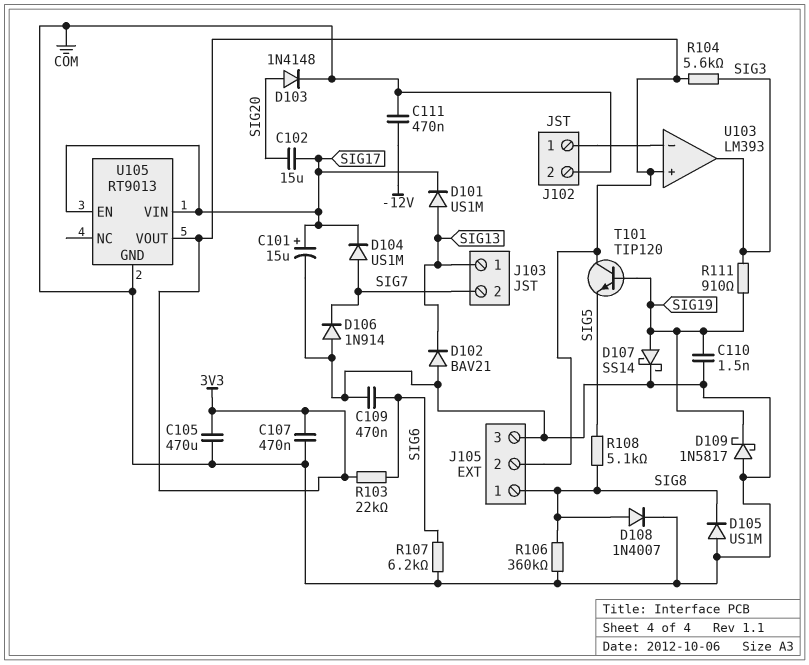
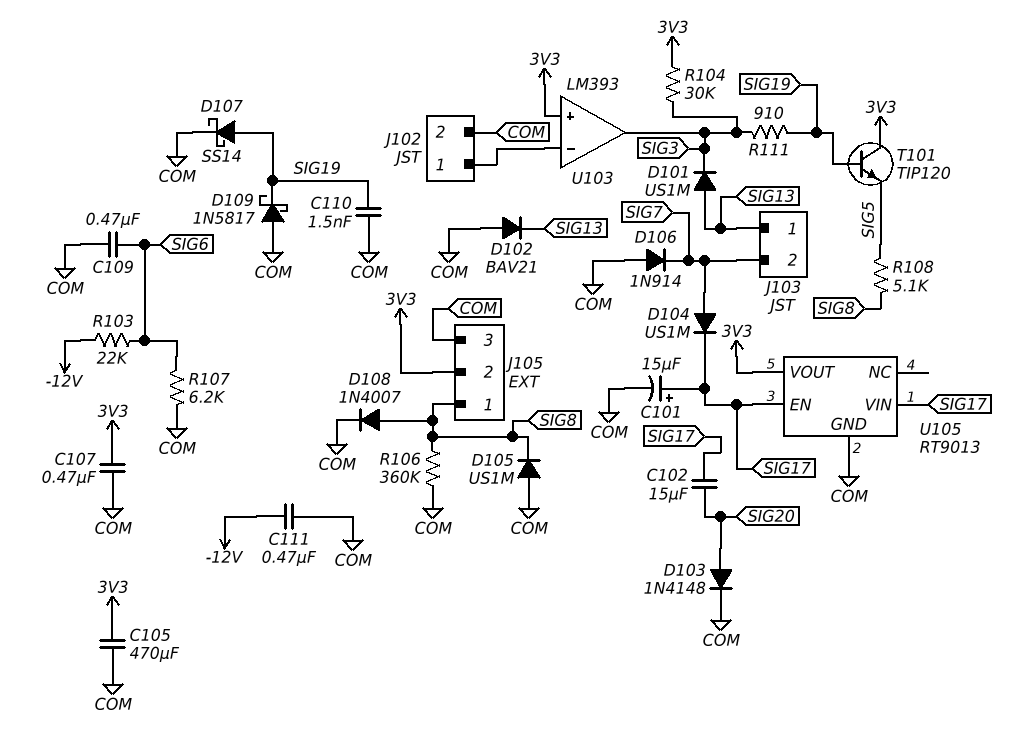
D101: diode US1M (A SIG13, K SIG17) -> diode US1M (A SIG13, K SIG3)
R103: 22k (3V3, SIG6) -> 22k (-12V, SIG6)
R104: 5.6k (3V3, SIG3) -> 30k (3V3, SIG3)

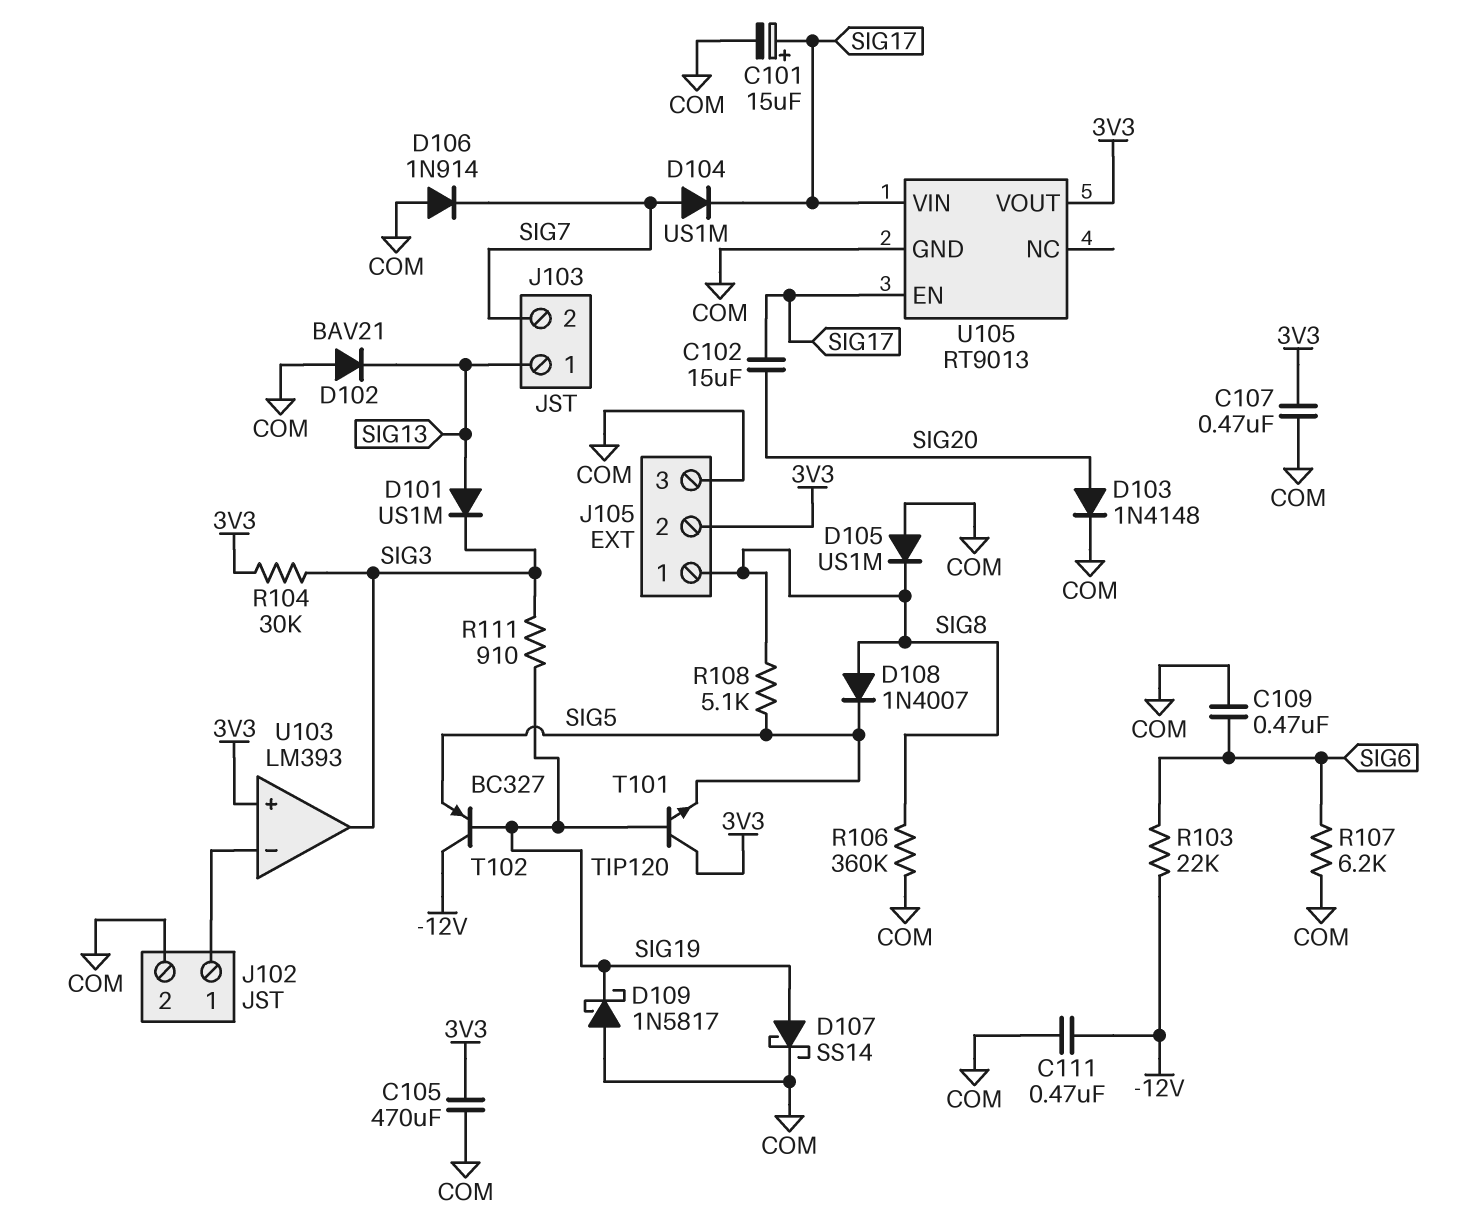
C110: 1.5nF (COM, SIG19) -> none
D108: diode 1N4007 (A SIG8, K COM) -> diode 1N4007 (A SIG8, K SIG5)
T102: none -> PNP BC327 (B SIG19, C -12V, E SIG5)

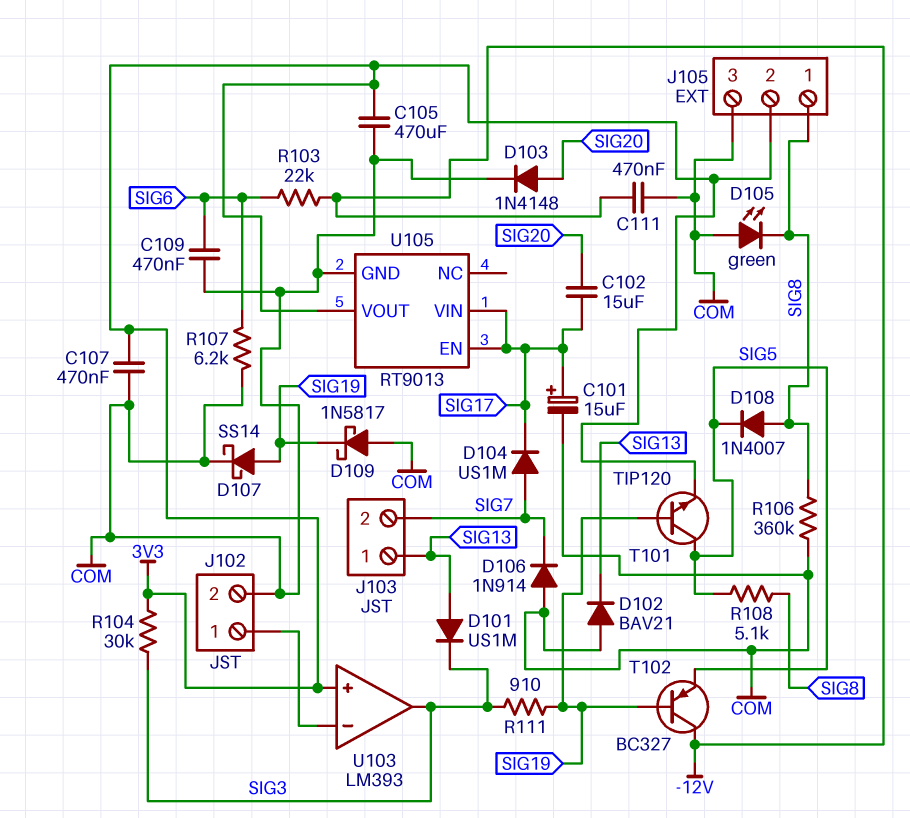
D105: diode US1M (A COM, K SIG8) -> LED green (A COM, K SIG8)
T101: NPN TIP120 (B SIG19, C 3V3, E SIG5) -> NPN TIP120 (B SIG19, C SIG5, E 3V3)

